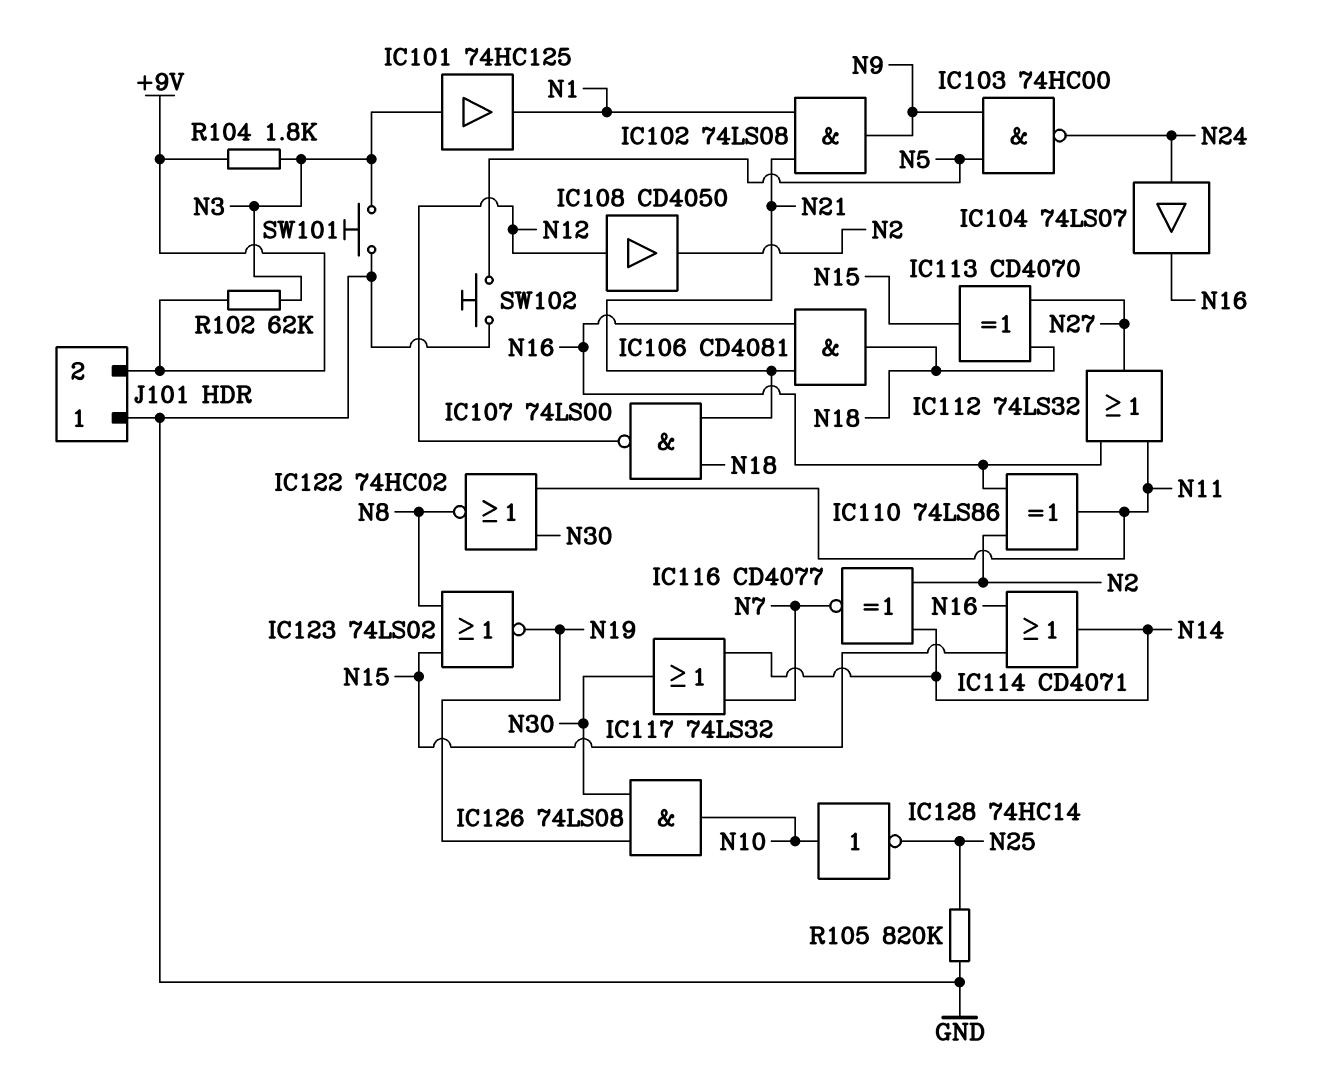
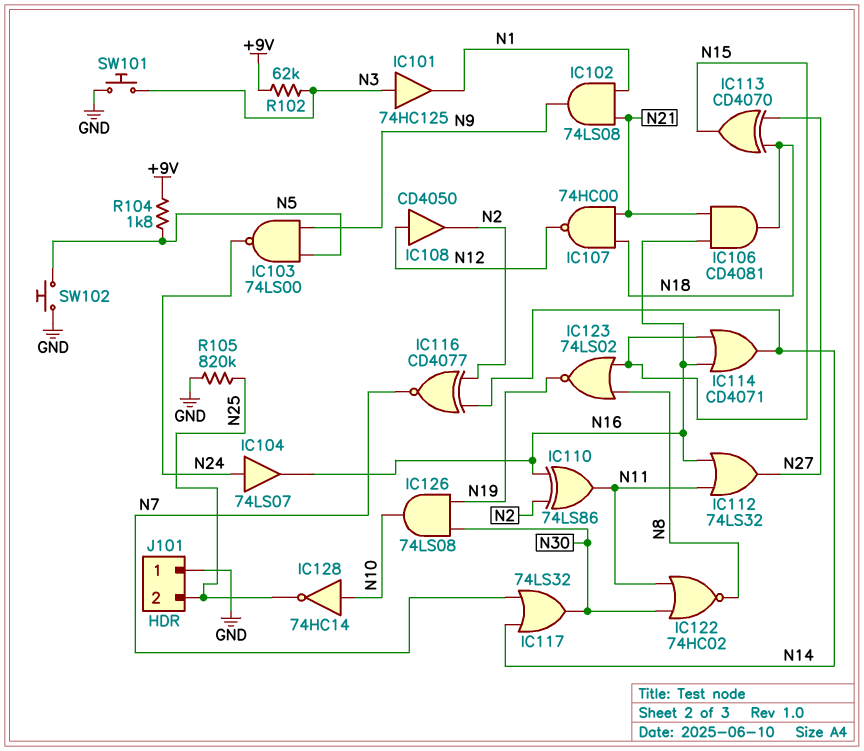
IC103: NAND 74HC00 (in N5, in N9, out N24) -> NAND 74LS00 (in N5, in N9, out N24)
IC107: NAND 74LS00 (in N18, in N21, out N12) -> NAND 74HC00 (in N18, in N21, out N12)
J101 pin 2: +9V -> N25
R104: 1.8k (+9V, N3) -> 1.8k (+9V, N5)

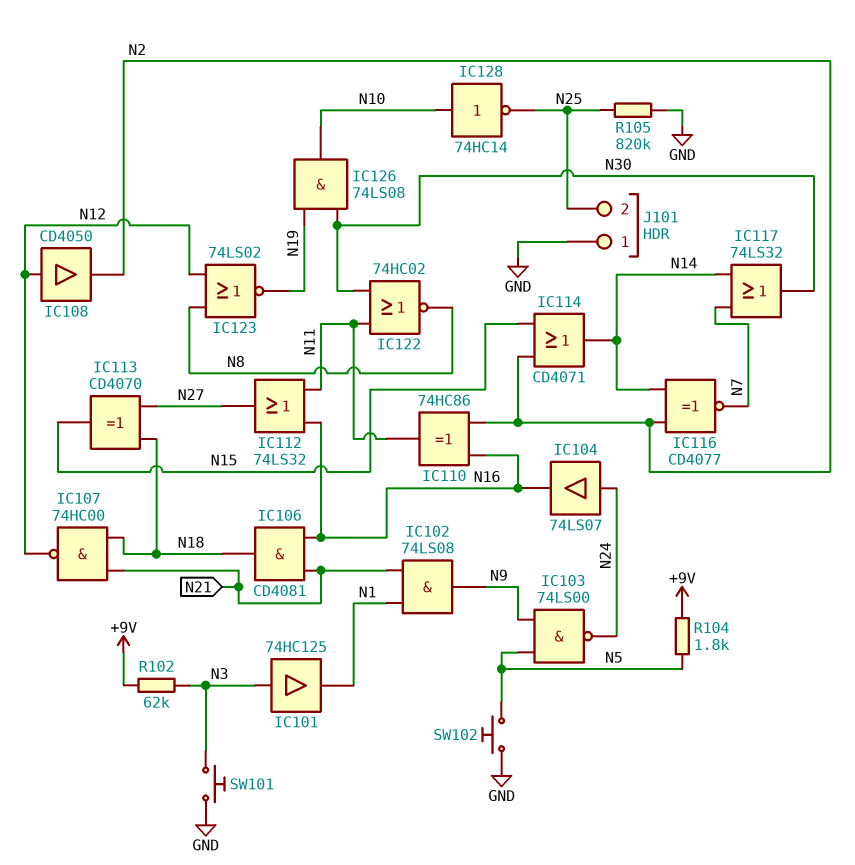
IC110: XOR 74LS86 (in N2, in N16, out N11) -> XOR 74HC86 (in N2, in N16, out N11)
IC114: OR CD4071 (in N15, in N16, out N14) -> OR CD4071 (in N2, in N15, out N14)
IC123: NOR 74LS02 (in N8, in N15, out N19) -> NOR 74LS02 (in N8, in N12, out N19)

